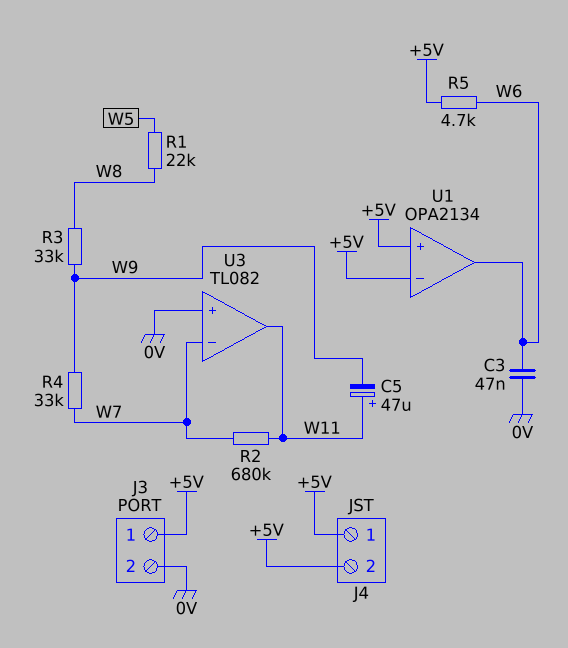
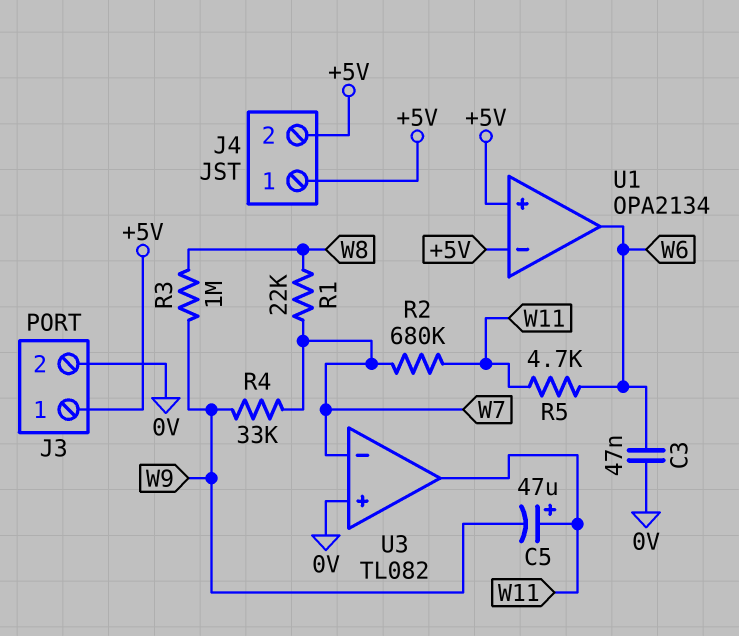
R1: 22k (W5, W8) -> 22k (W7, W8)
R3: 33k (W8, W9) -> 1M (W8, W9)
R5: 4.7k (+5V, W6) -> 4.7k (W6, W11)

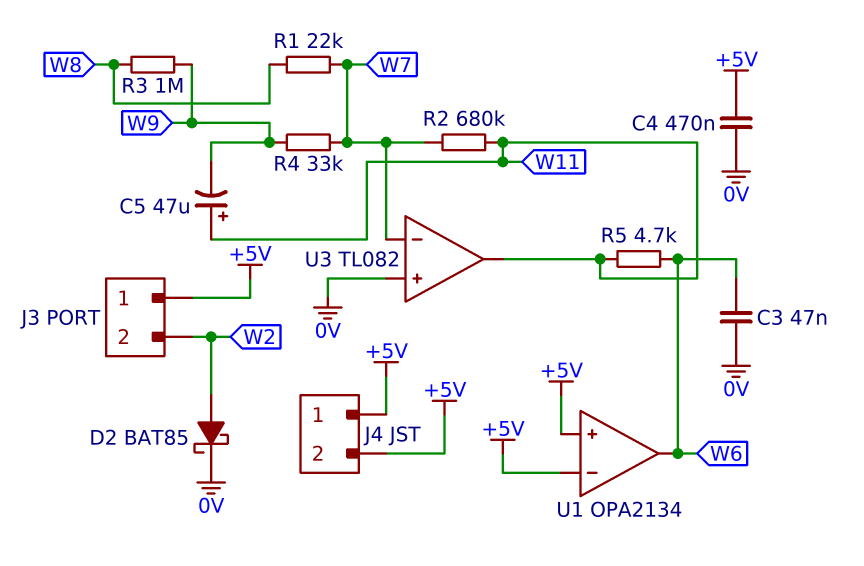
C4: none -> 470nF (+5V, 0V)
D2: none -> schottky BAT85 (A W2, K 0V)
J3 pin 2: 0V -> W2

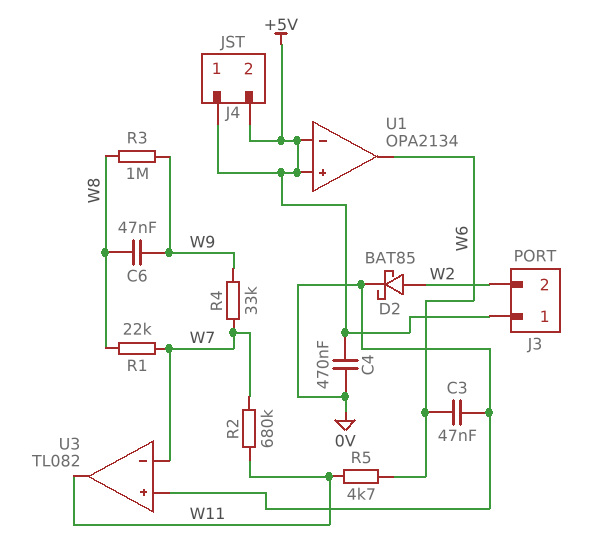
C5: 47uF (plus W11, minus W9) -> none
C6: none -> 47nF (W8, W9)

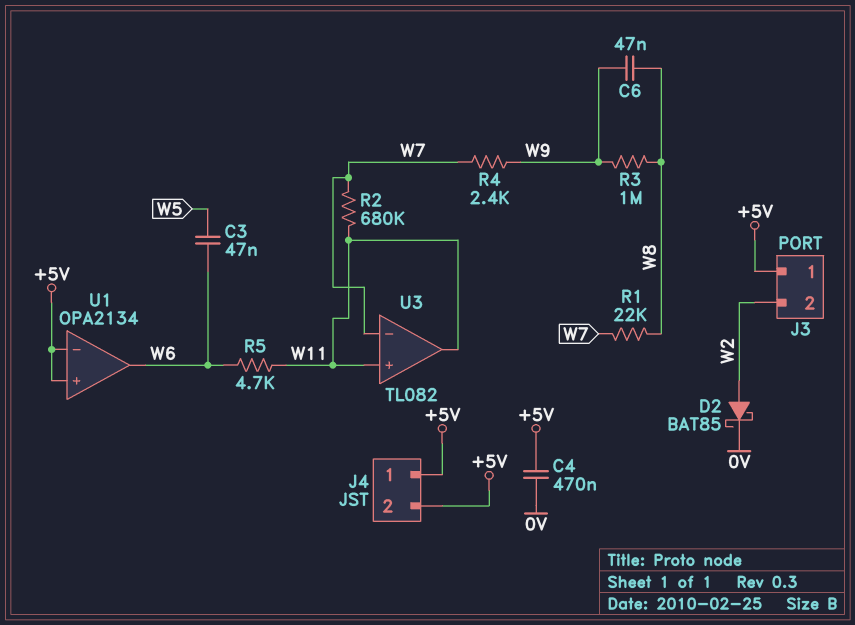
C3: 47nF (0V, W6) -> 47nF (W5, W6)
R4: 33k (W7, W9) -> 2.4k (W7, W9)
U3 pin in+: 0V -> W11

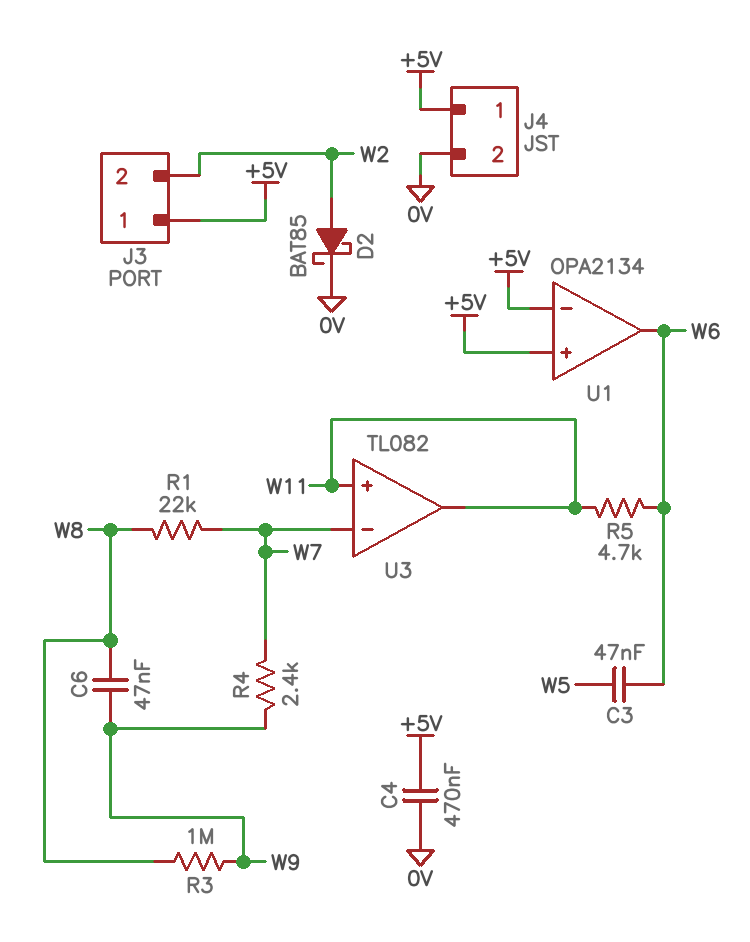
J4 pin 2: +5V -> 0V
R2: 680k (W7, W11) -> none

